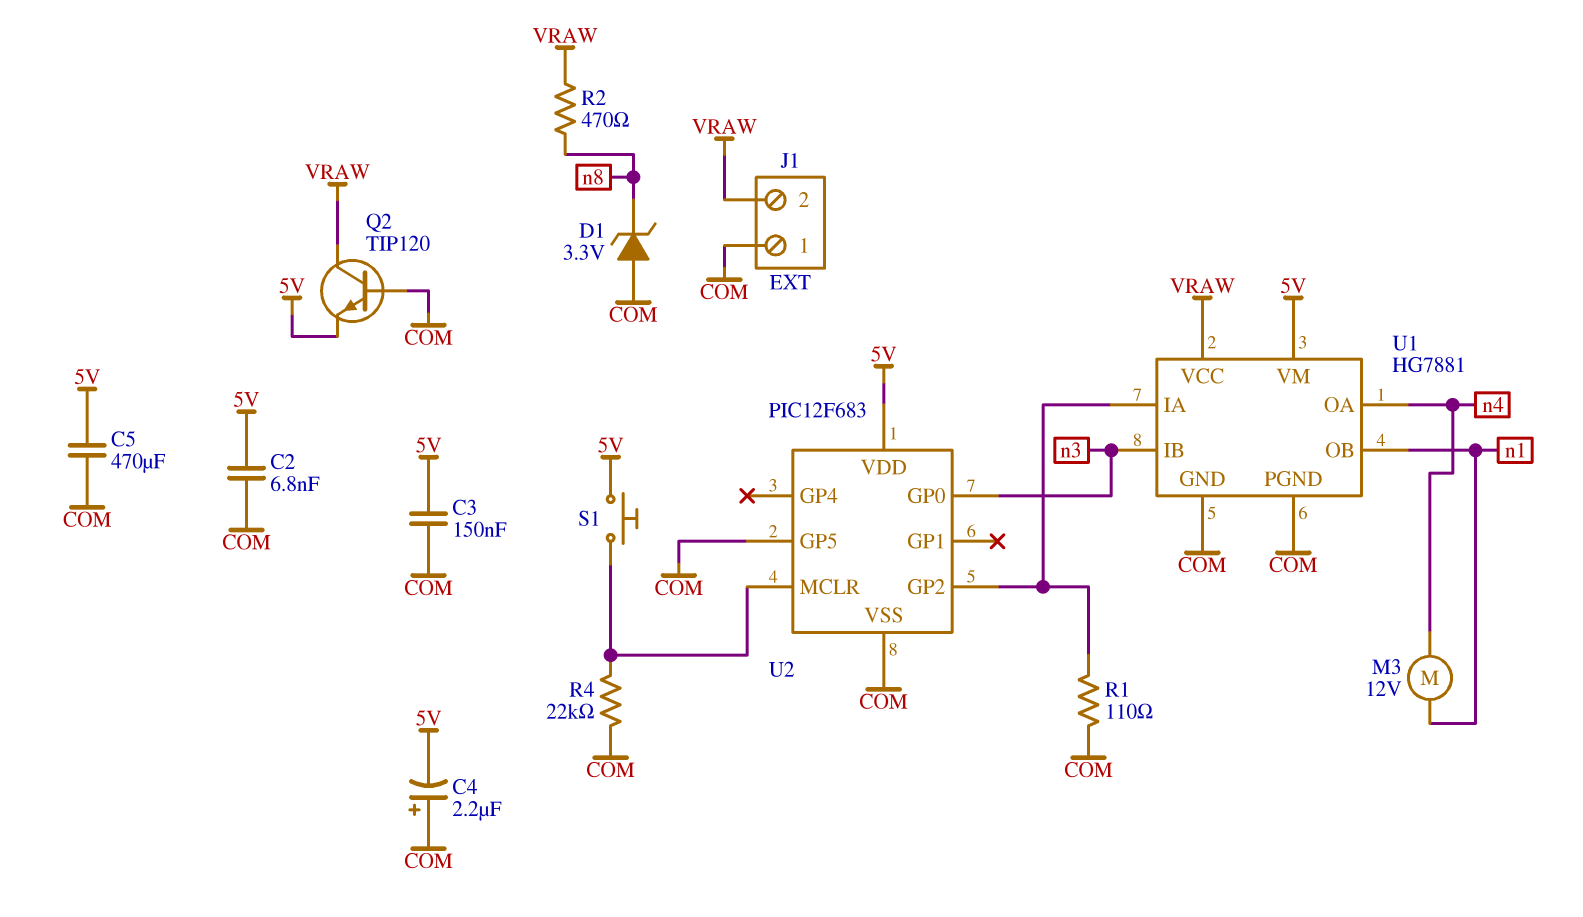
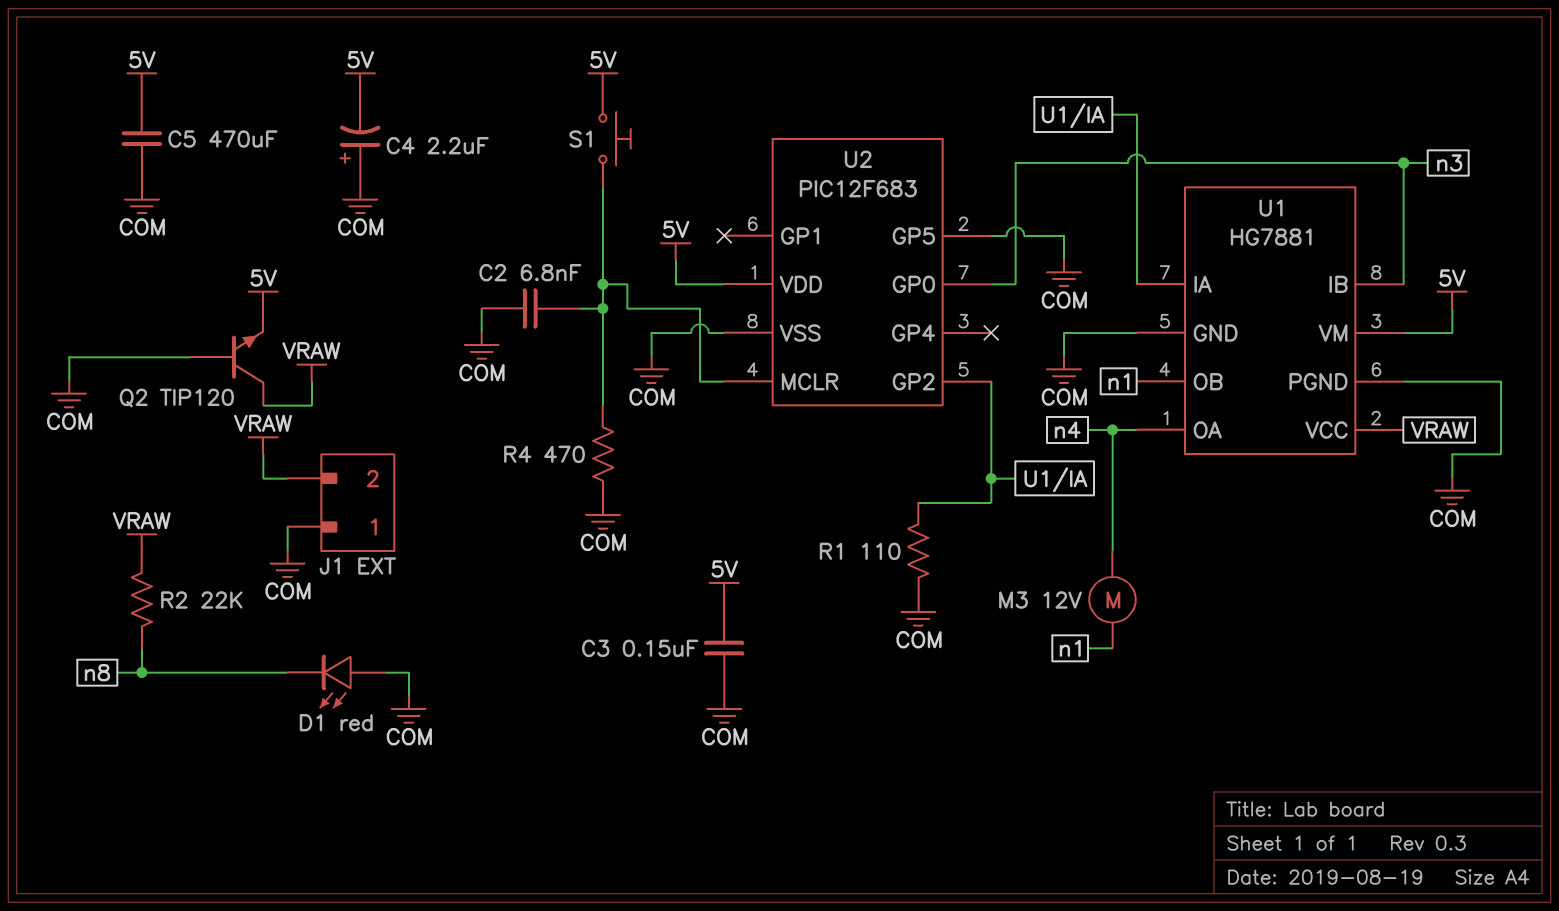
C2: 6.8nF (5V, COM) -> 6.8nF (COM, U2/MCLR)
D1: zener 3.3V (A COM, K n8) -> LED red (A COM, K n8)
R2: 470 (VRAW, n8) -> 22k (VRAW, n8)
R4: 22k (COM, U2/MCLR) -> 470 (COM, U2/MCLR)

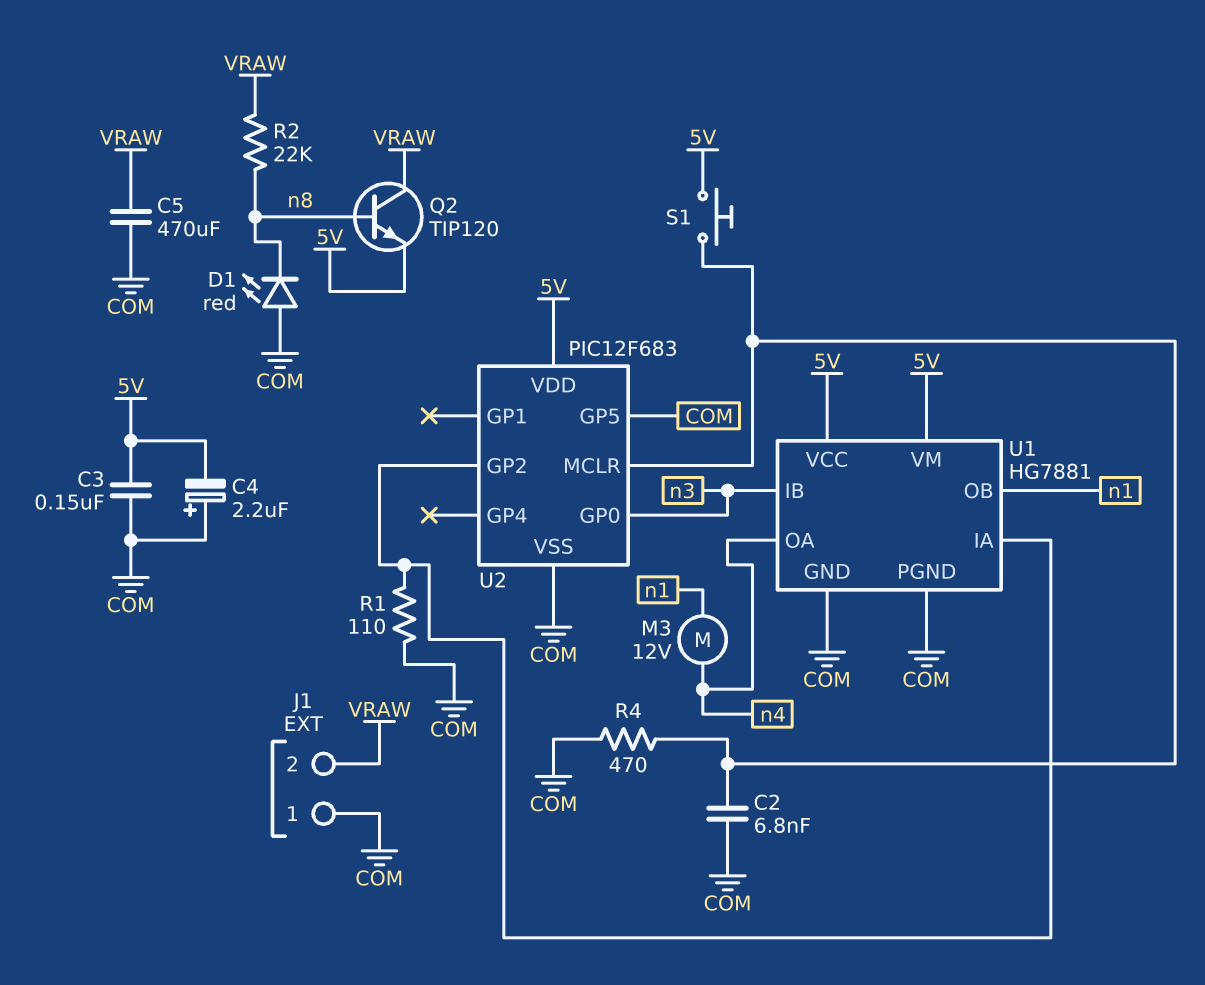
C5: 470uF (5V, COM) -> 470uF (COM, VRAW)
Q2: NPN TIP120 (B COM, C VRAW, E 5V) -> NPN TIP120 (B n8, C VRAW, E 5V)
U1 pin VCC: VRAW -> 5V

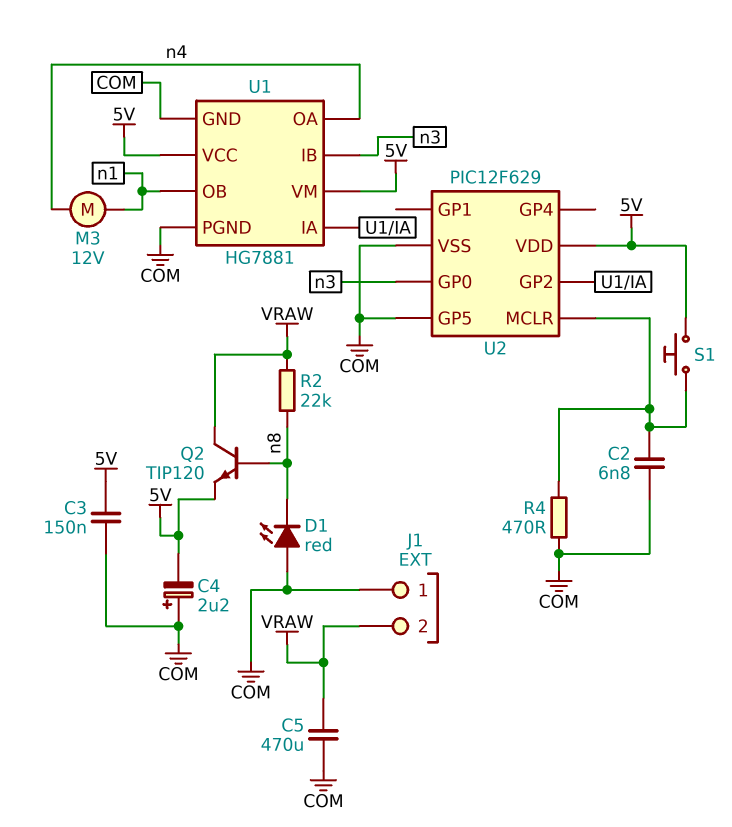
R1: 110 (COM, U1/IA) -> none
U2: PIC12F683 -> PIC12F629

